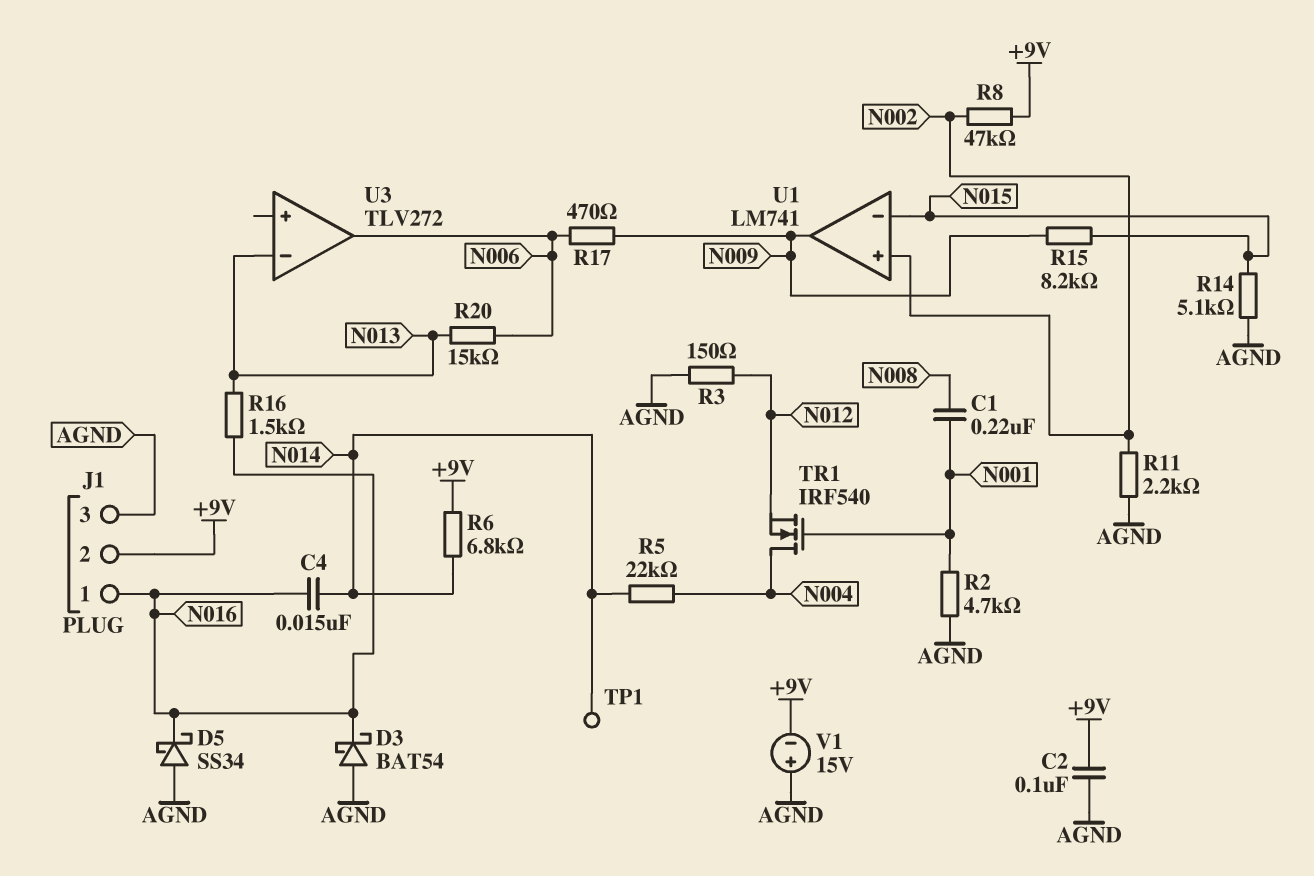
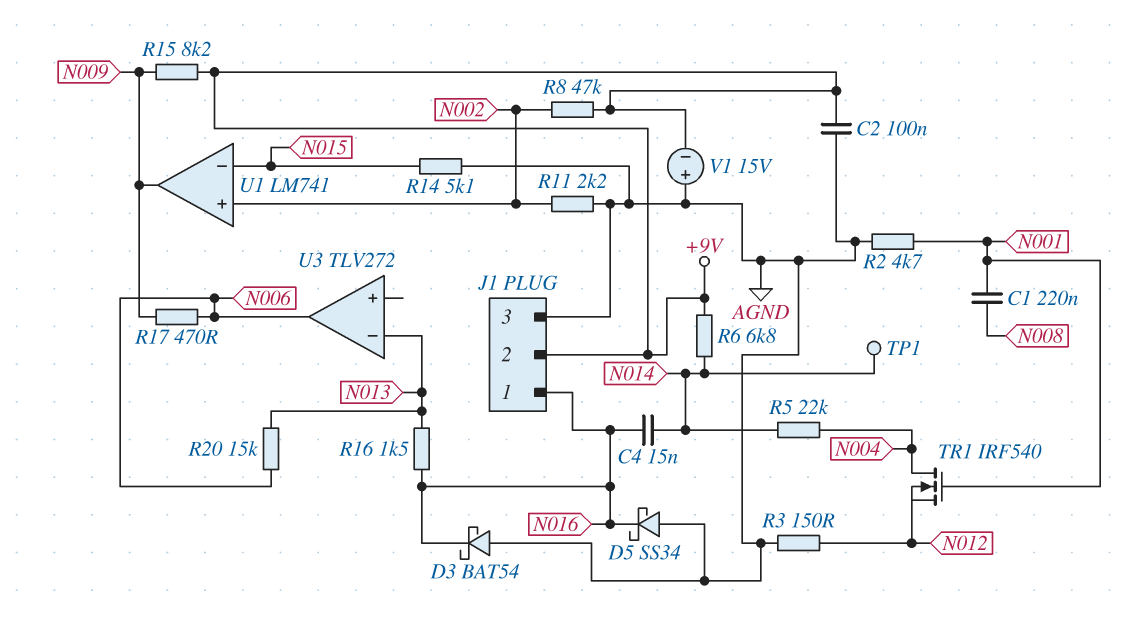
R15: 8.2k (N009, N015) -> 8.2k (+9V, N009)

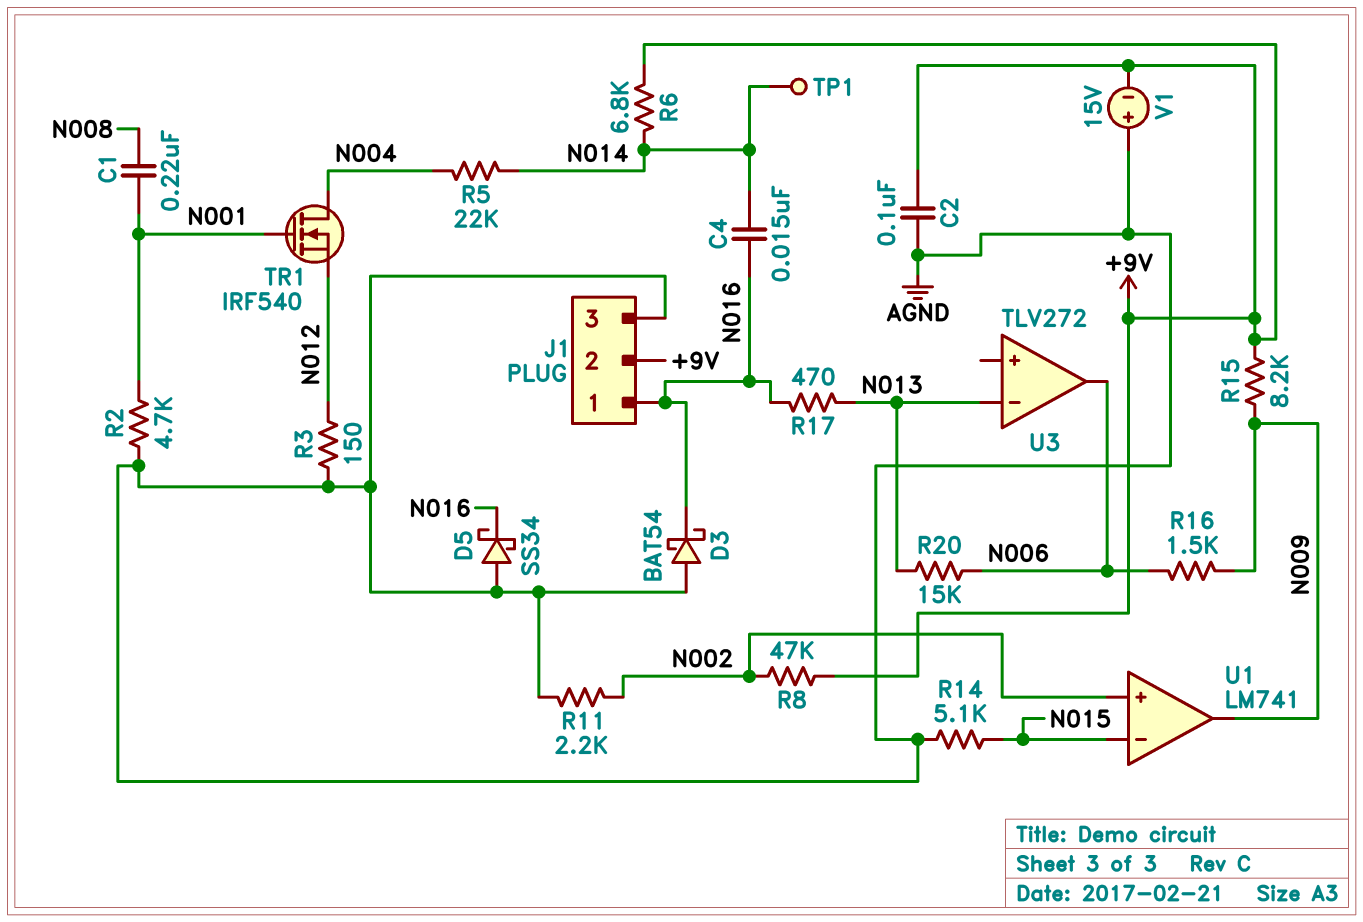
R16: 1.5k (N013, N016) -> 1.5k (N006, N009)
R17: 470 (N006, N009) -> 470 (N013, N016)

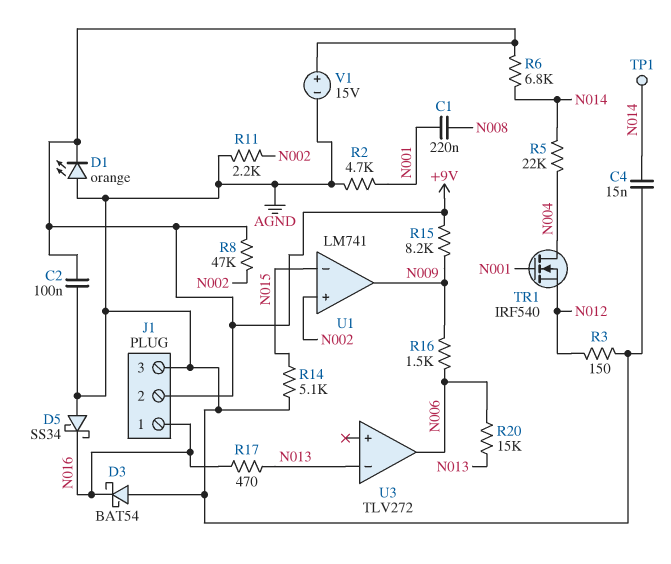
C4: 15nF (N014, N016) -> 15nF (AGND, N014)
D1: none -> LED orange (A AGND, K +9V)
V1: 15V (plus AGND, minus +9V) -> 15V (plus +9V, minus AGND)

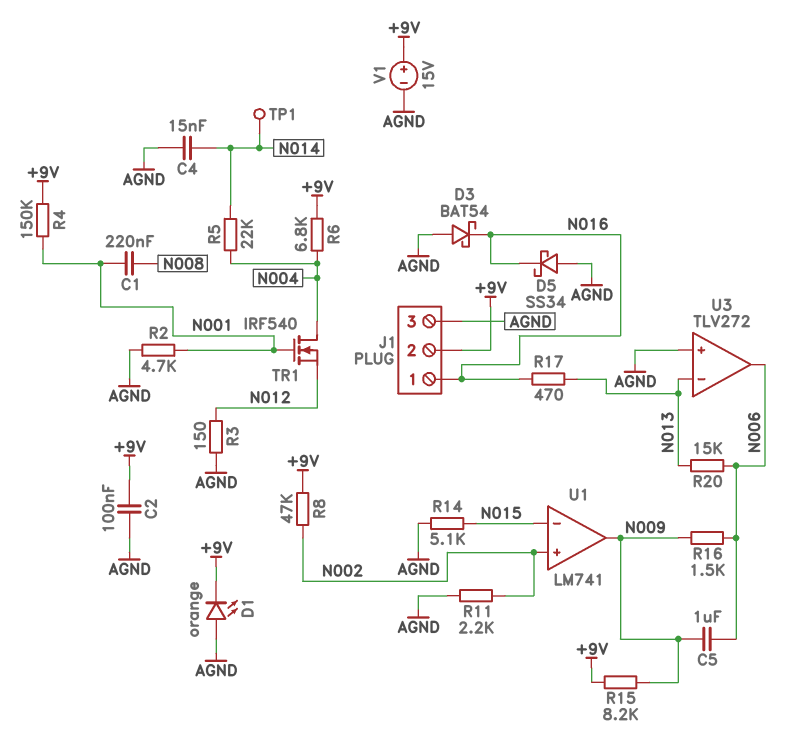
C5: none -> 1uF (N006, N009)
R4: none -> 150k (+9V, N001)
R6: 6.8k (+9V, N014) -> 6.8k (+9V, N004)
U3 pin in+: none -> AGND

